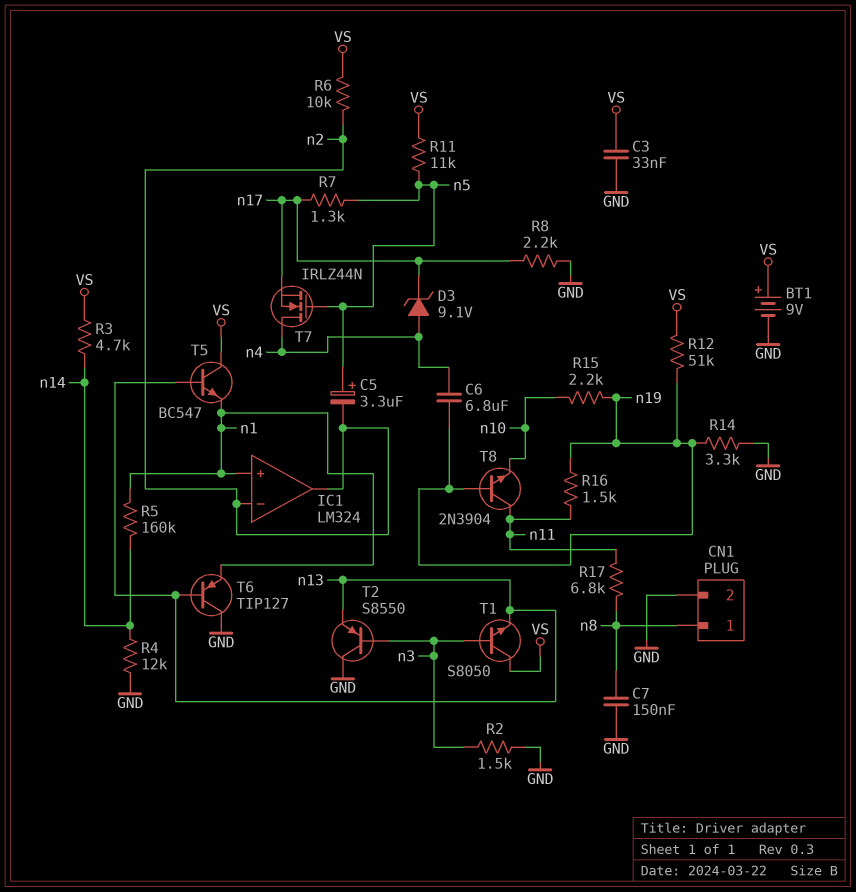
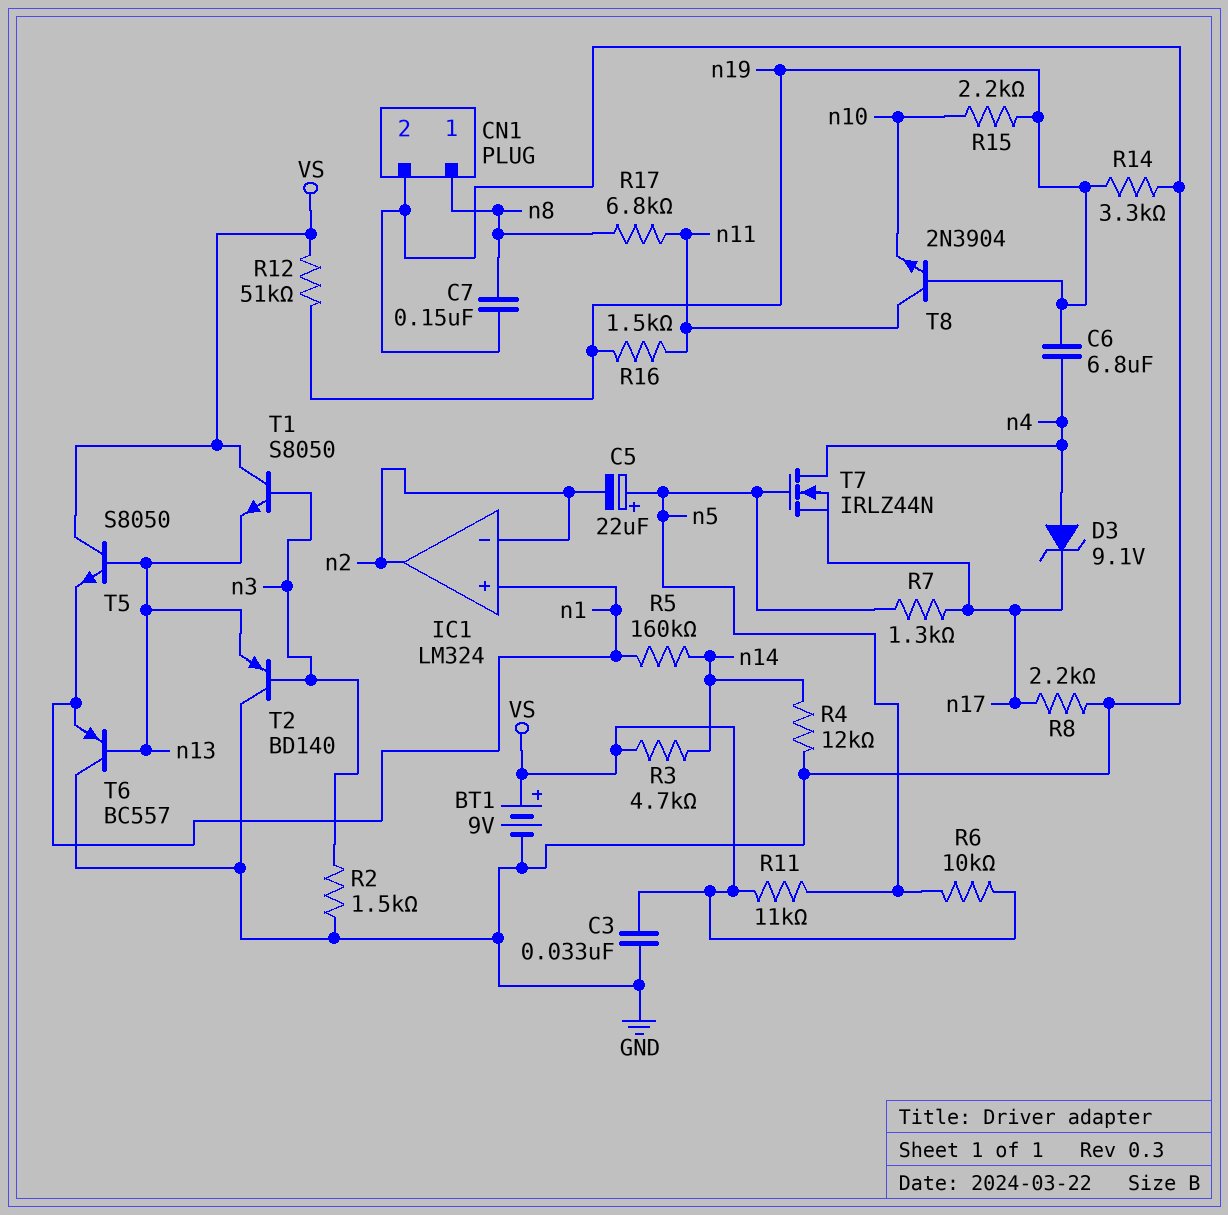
C5: 3.3uF (plus n5, minus n2) -> 22uF (plus n5, minus n2)
R6: 10k (VS, n2) -> 10k (VS, n5)
T2: PNP S8550 (B n3, C GND, E n13) -> PNP BD140 (B n3, C GND, E n13)
T5: NPN BC547 (B n13, C VS, E n1) -> NPN S8050 (B n13, C VS, E n1)
T6: PNP TIP127 (B n13, C GND, E n1) -> PNP BC557 (B n13, C GND, E n1)

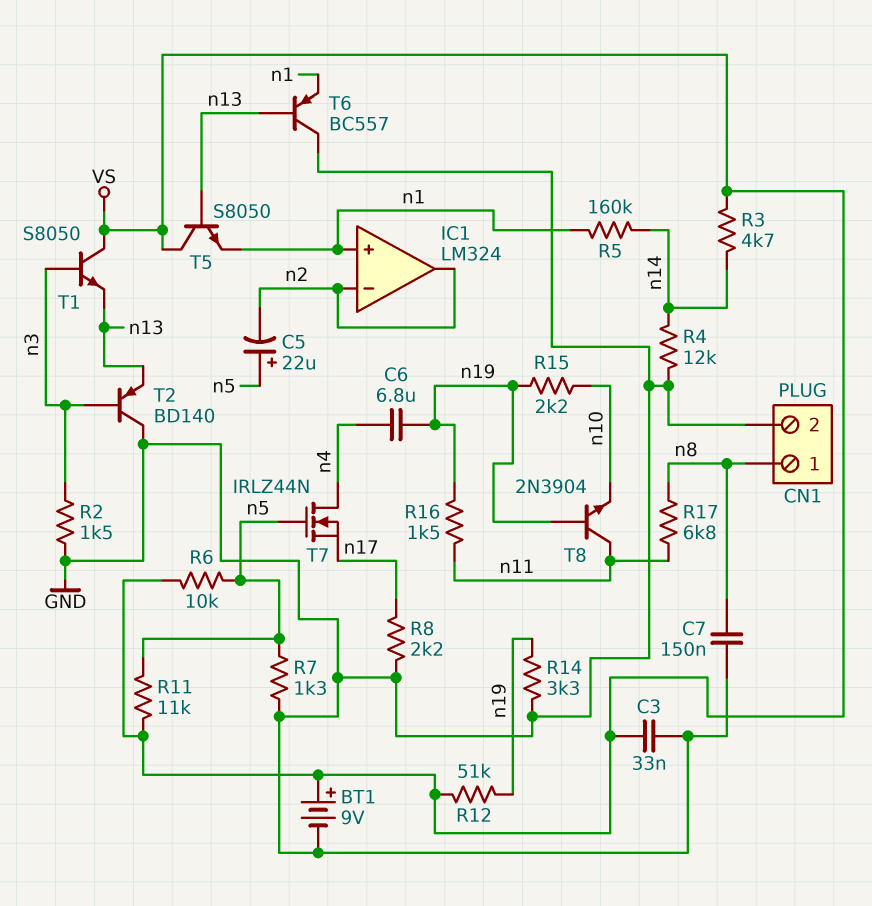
D3: zener 9.1V (A n4, K n17) -> none
R7: 1.3k (n5, n17) -> 1.3k (GND, n5)

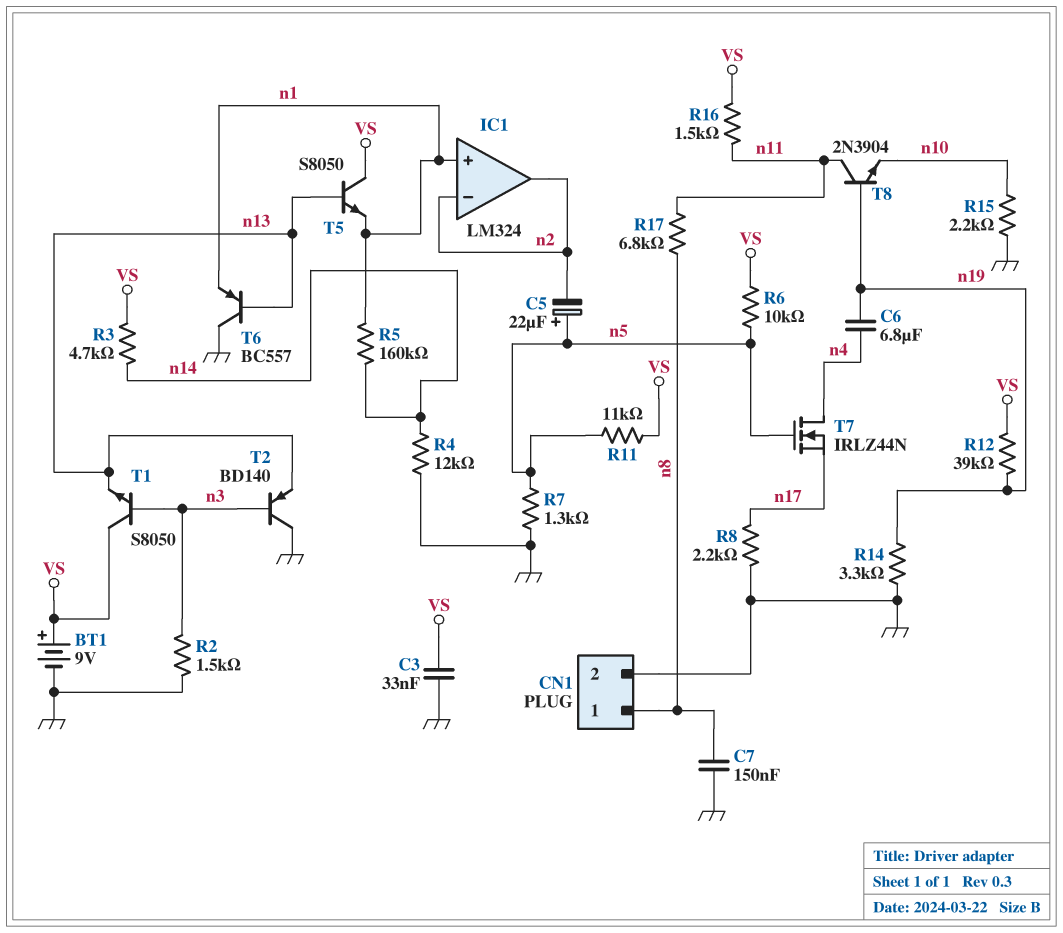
R12: 51k (VS, n19) -> 39k (VS, n19)
R15: 2.2k (n10, n19) -> 2.2k (GND, n10)
R16: 1.5k (n11, n19) -> 1.5k (VS, n11)

